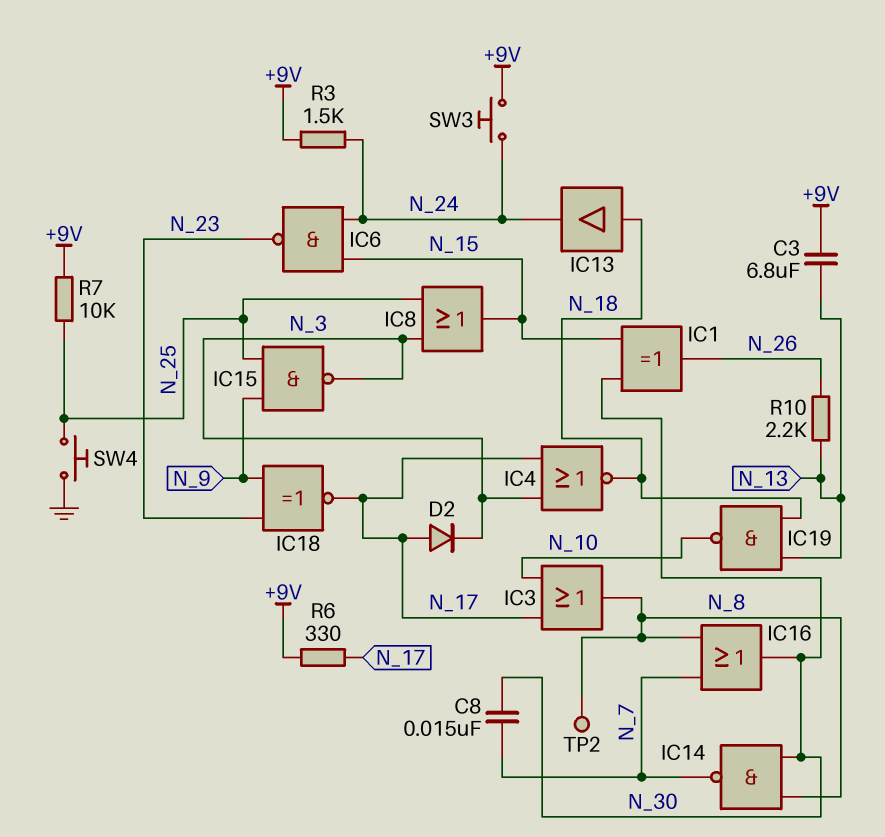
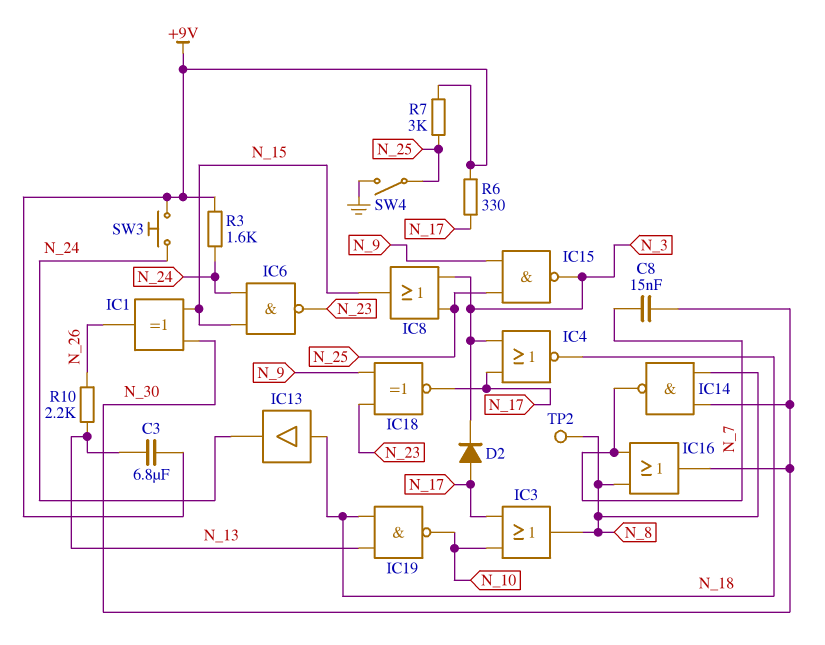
R3: 1.5k (+9V, N_24) -> 1.6k (+9V, N_24)
R7: 10k (+9V, N_25) -> 3k (+9V, N_25)
SW4: button (GND, N_25) -> switch (GND, N_25)

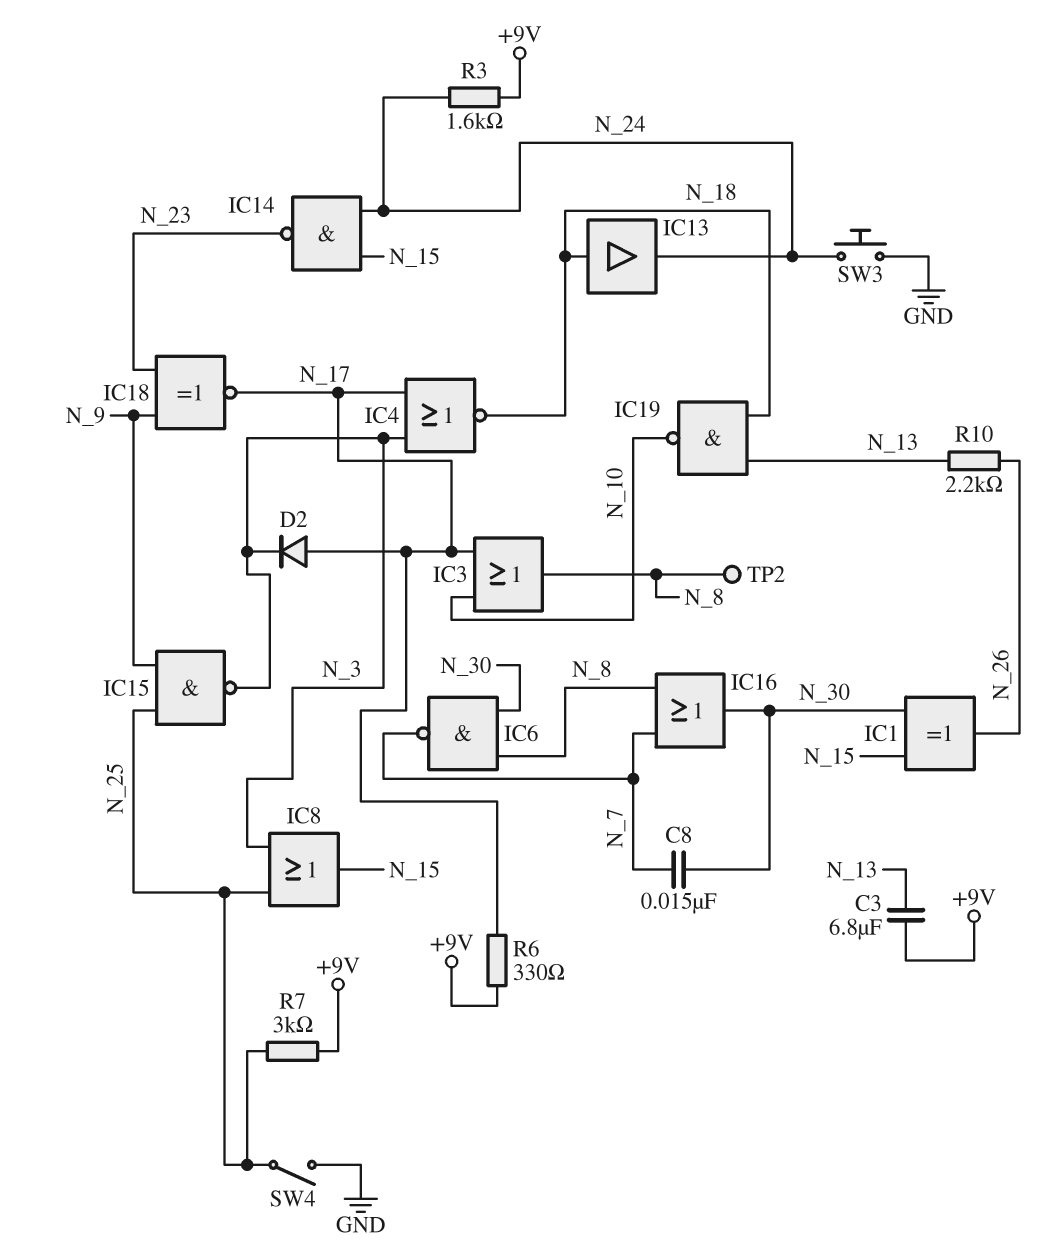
IC6: NAND (in N_15, in N_24, out N_23) -> NAND (in N_8, in N_30, out N_7)
IC14: NAND (in N_8, in N_30, out N_7) -> NAND (in N_15, in N_24, out N_23)
SW3: button (+9V, N_24) -> button (GND, N_24)

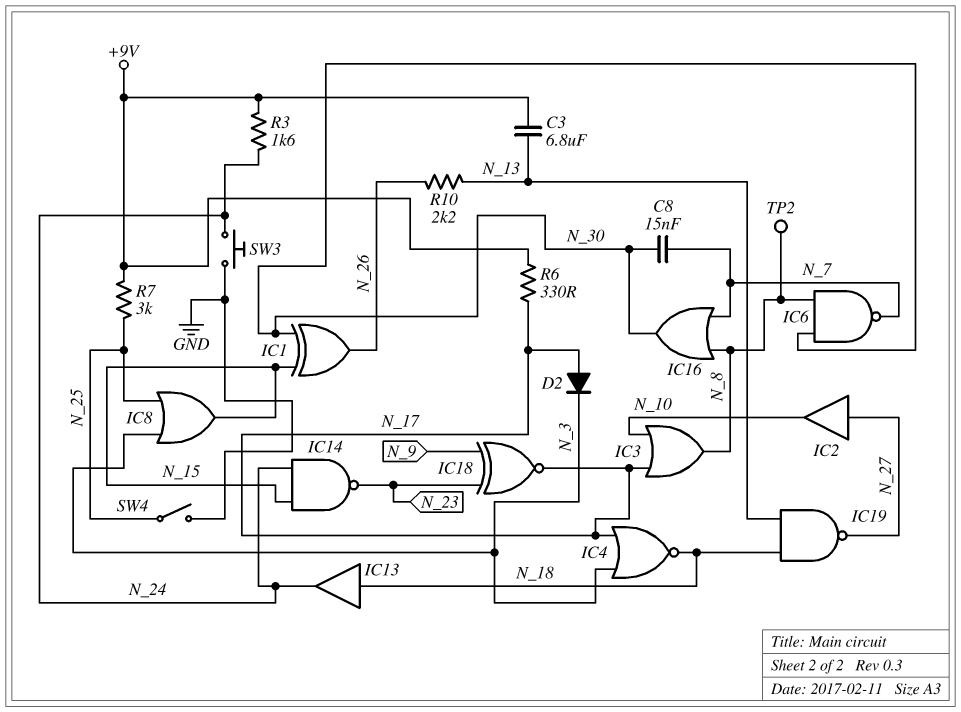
IC2: none -> buffer (in N_27, out N_10)
IC15: NAND (in N_9, in N_25, out N_3) -> none
IC19: NAND (in N_13, in N_18, out N_10) -> NAND (in N_13, in N_18, out N_27)

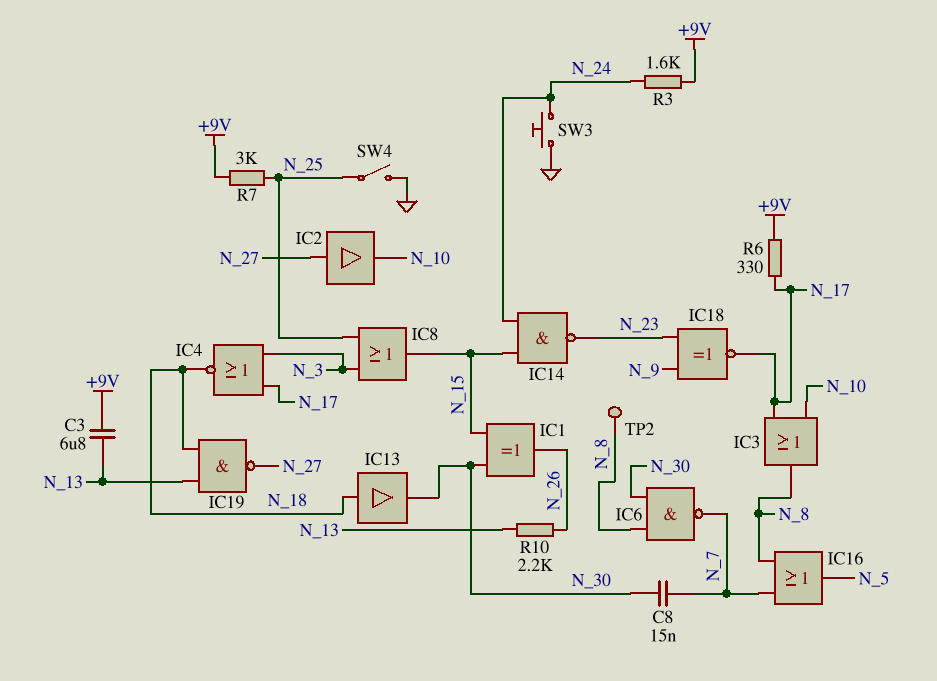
D2: diode (A N_17, K N_3) -> none
IC13: buffer (in N_18, out N_24) -> buffer (in N_18, out N_30)
IC16: OR (in N_7, in N_8, out N_30) -> OR (in N_7, in N_8, out N_5)

